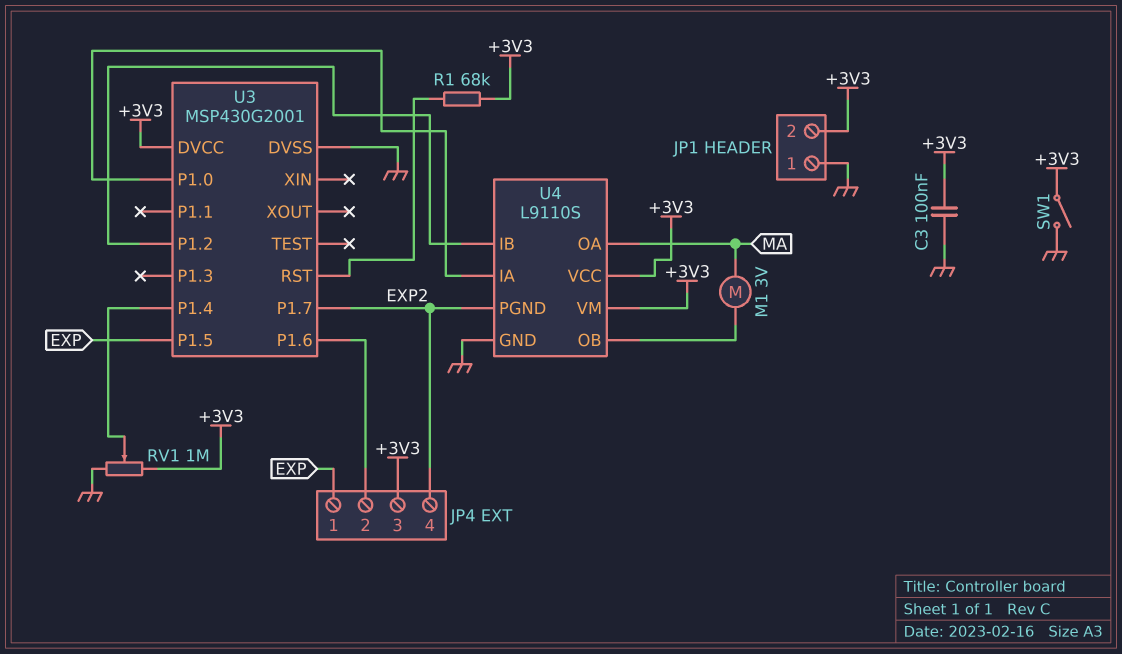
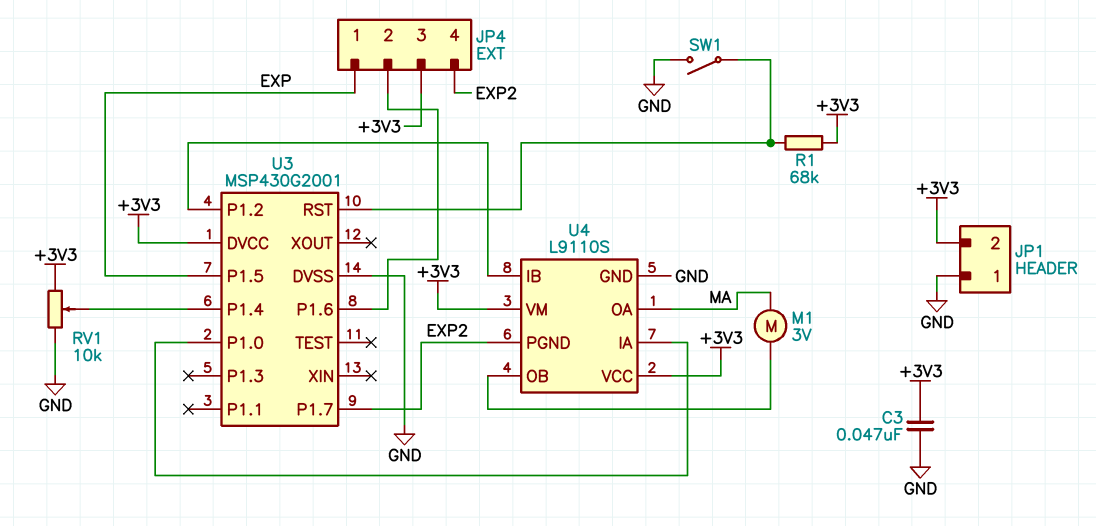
C3: 100nF (+3V3, GND) -> 47nF (+3V3, GND)
RV1: 1M (+3V3, GND, wiper U3/P1.4) -> 10k (+3V3, GND, wiper U3/P1.4)
SW1: switch (+3V3, GND) -> switch (GND, U3/RST)

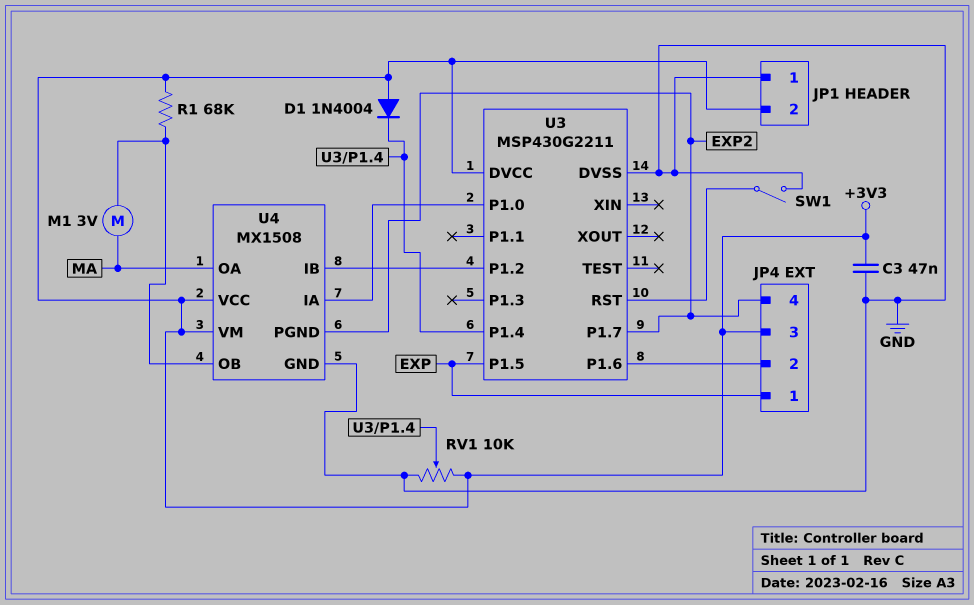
D1: none -> diode 1N4004 (A +3V3, K U3/P1.4)
R1: 68k (+3V3, U3/RST) -> 68k (+3V3, U4/OB)
U3: MSP430G2001 -> MSP430G2211
U4: L9110S -> MX1508

